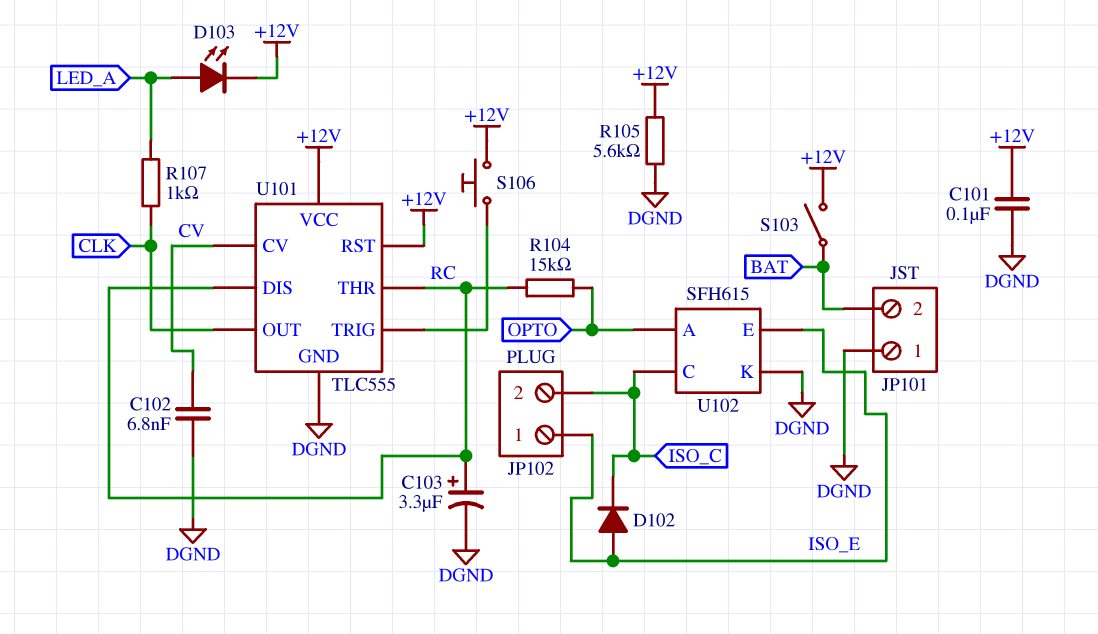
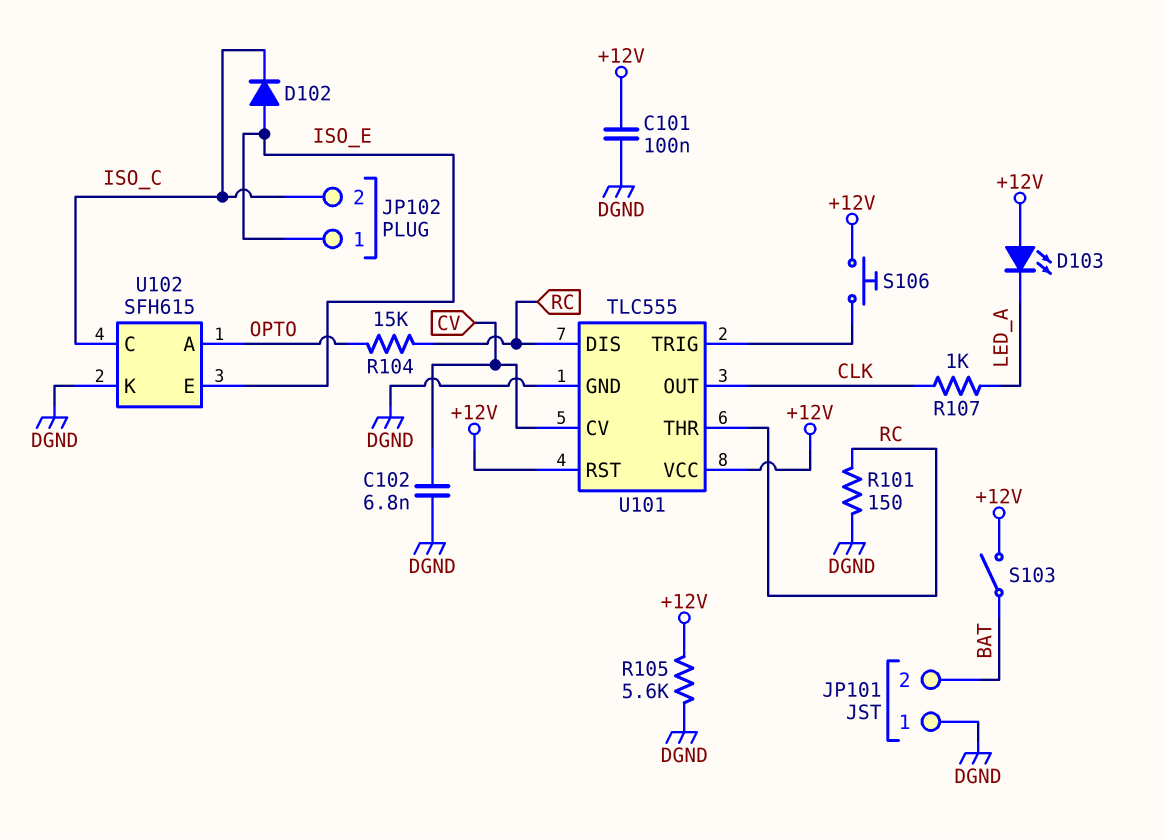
C103: 3.3uF (plus RC, minus DGND) -> none
D103: LED (A LED_A, K +12V) -> LED (A +12V, K LED_A)
R101: none -> 150 (DGND, RC)

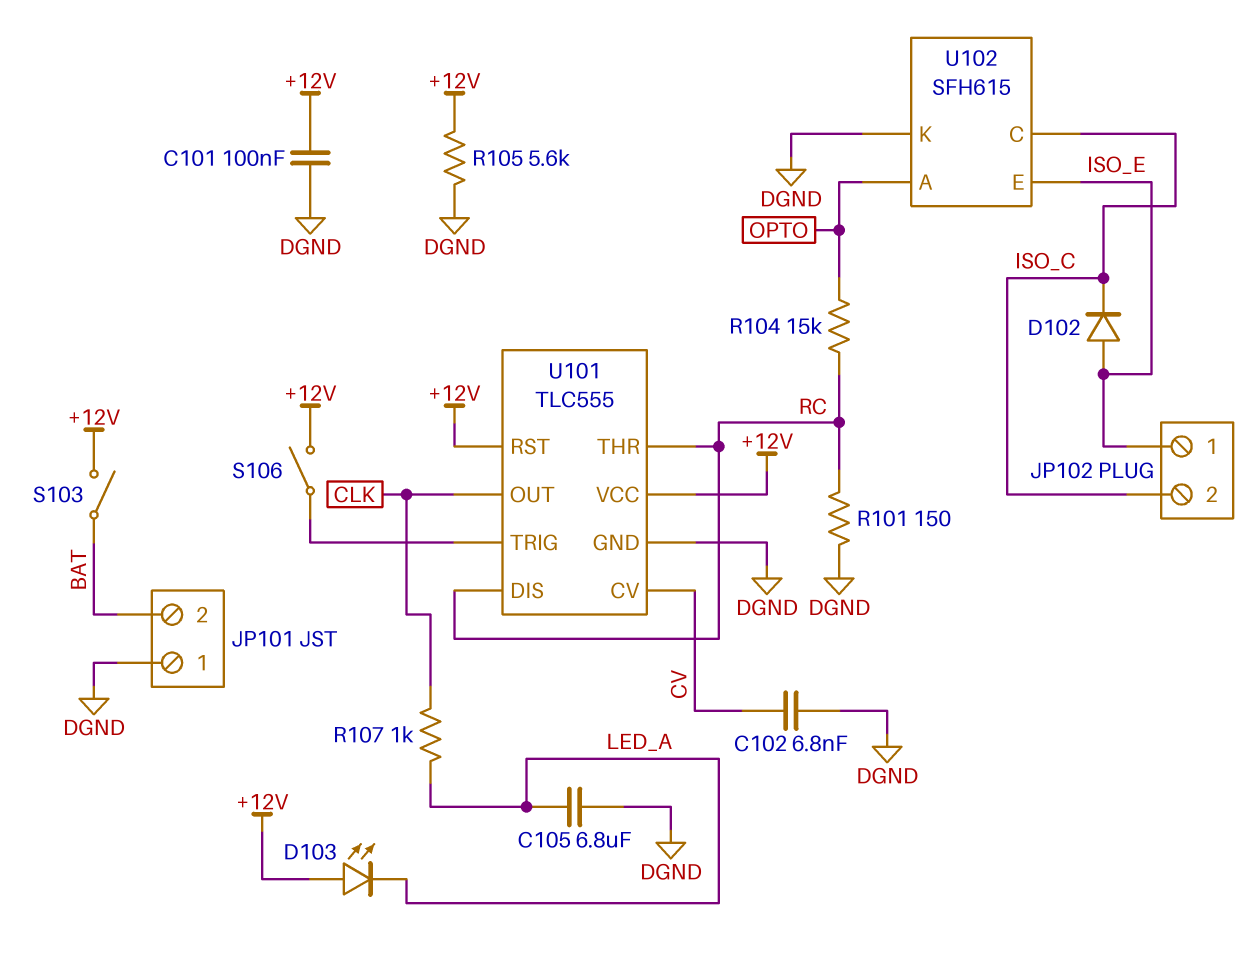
C105: none -> 6.8uF (DGND, LED_A)
S106: button (+12V, U101/TRIG) -> switch (+12V, U101/TRIG)

